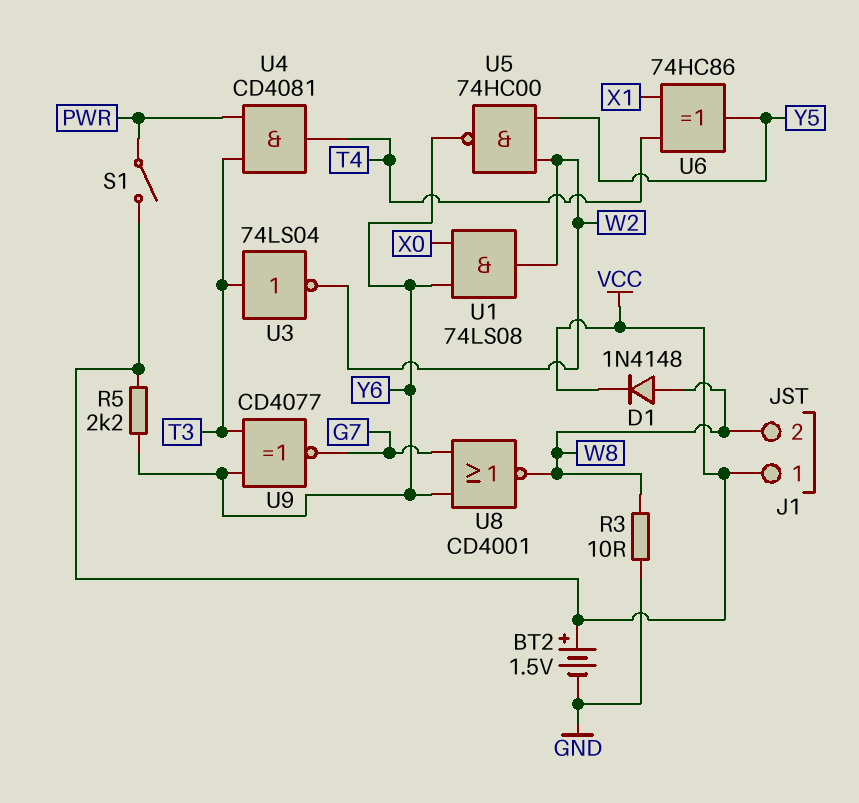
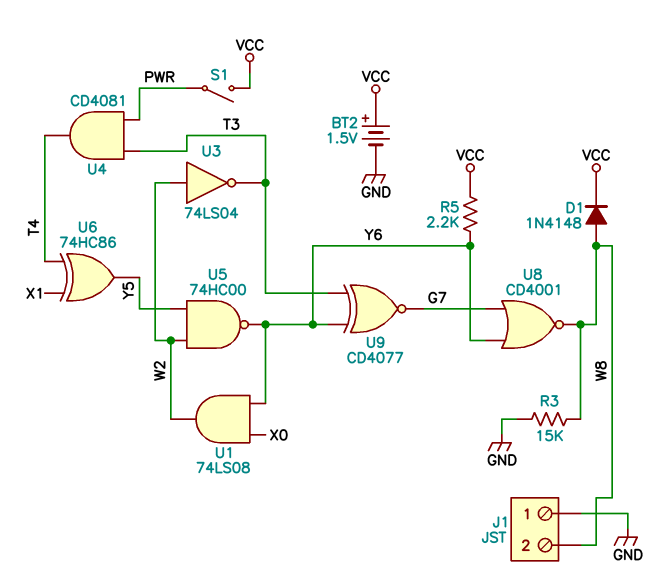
J1 pin 1: VCC -> GND
R3: 10 (GND, W8) -> 15k (GND, W8)
U3: NOT 74LS04 (in T3, out W2) -> NOT 74LS04 (in W2, out T3)

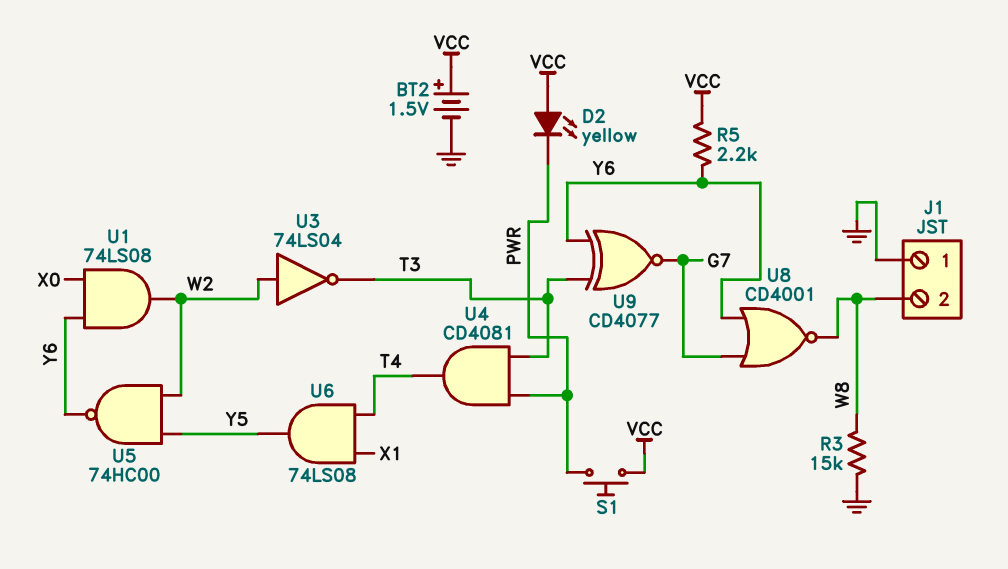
D1: diode 1N4148 (A W8, K VCC) -> none
D2: none -> LED yellow (A VCC, K PWR)
S1: switch (PWR, VCC) -> button (PWR, VCC)
U6: XOR 74HC86 (in T4, in X1, out Y5) -> AND 74LS08 (in T4, in X1, out Y5)

